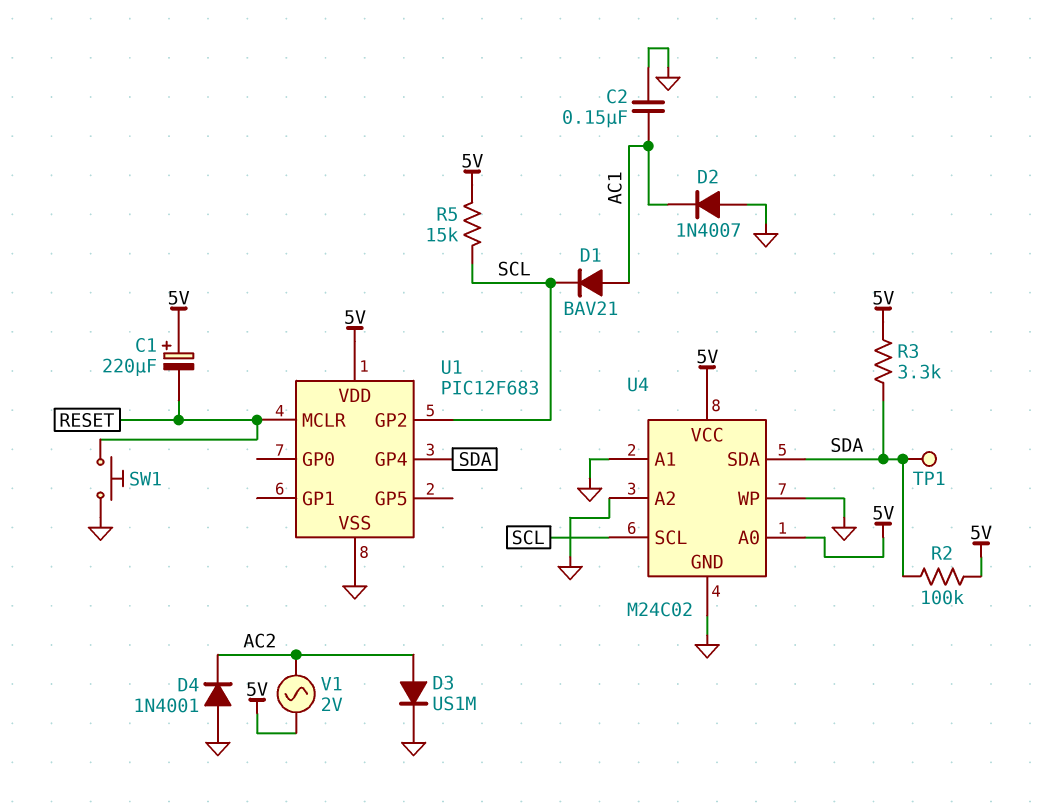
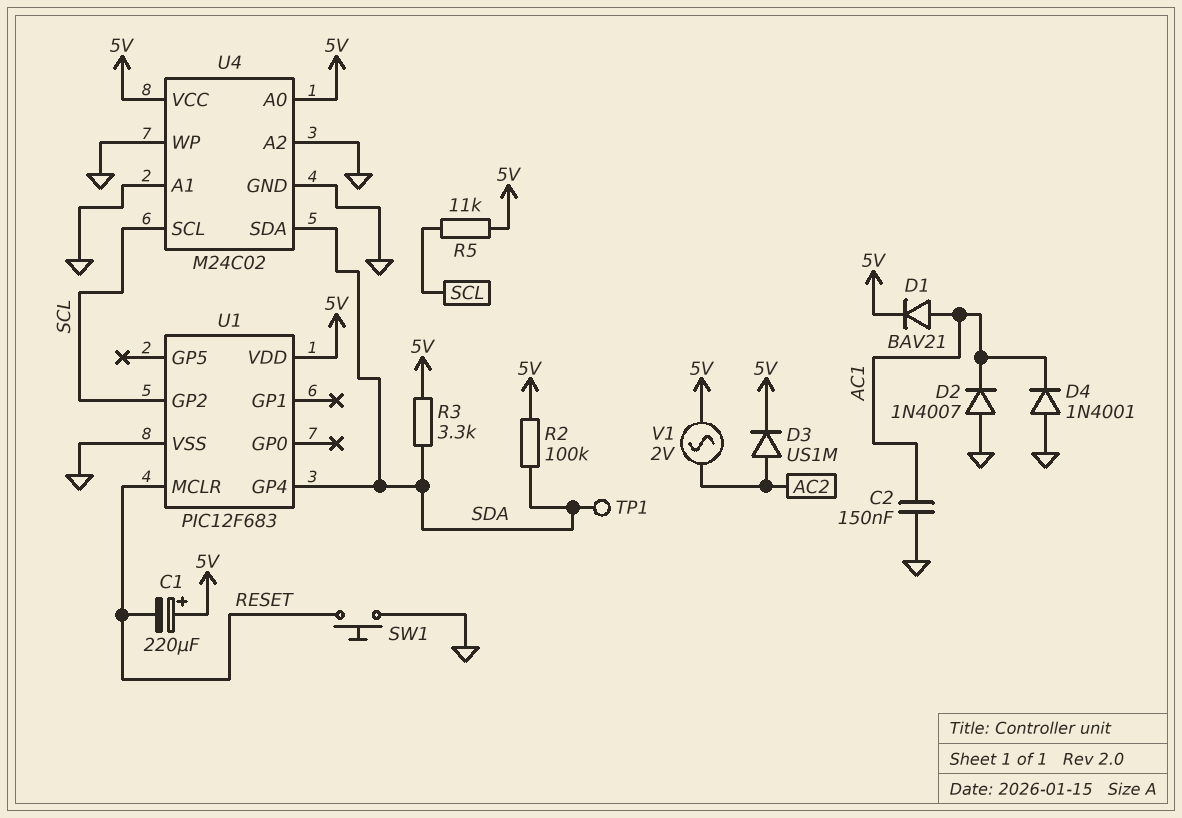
D1: diode BAV21 (A AC1, K SCL) -> diode BAV21 (A AC1, K 5V)
D3: diode US1M (A AC2, K GND) -> diode US1M (A AC2, K 5V)
D4: diode 1N4001 (A GND, K AC2) -> diode 1N4001 (A GND, K AC1)
R5: 15k (5V, SCL) -> 11k (5V, SCL)

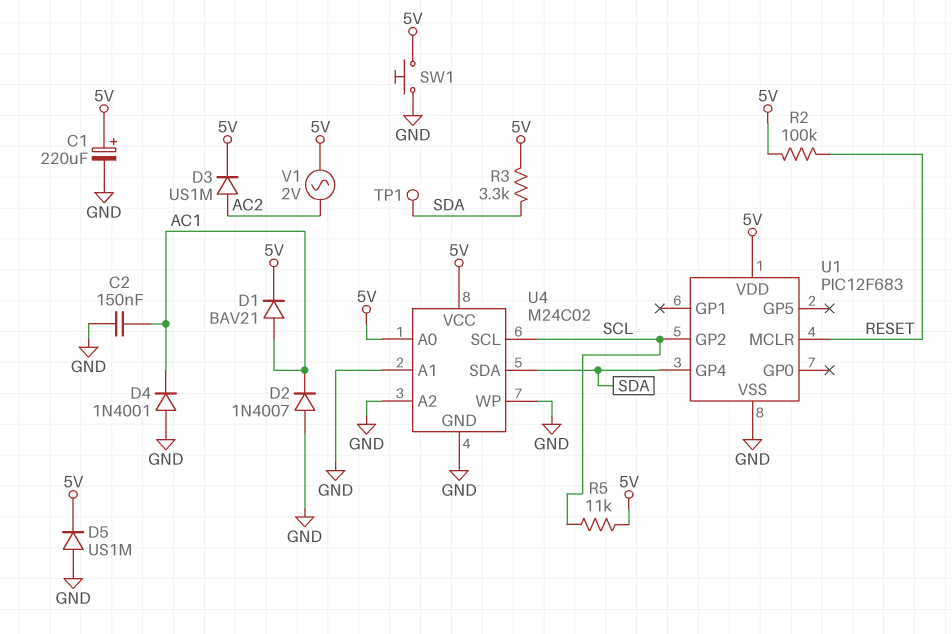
C1: 220uF (plus 5V, minus RESET) -> 220uF (plus 5V, minus GND)
D5: none -> diode US1M (A GND, K 5V)
R2: 100k (5V, SDA) -> 100k (5V, RESET)
SW1: button (GND, RESET) -> button (5V, GND)

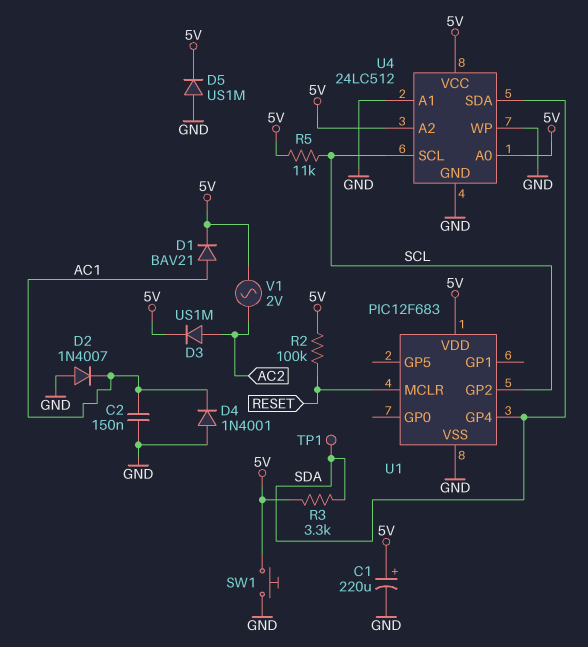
U4: M24C02 -> 24LC512
U4 pin A2: GND -> 5V

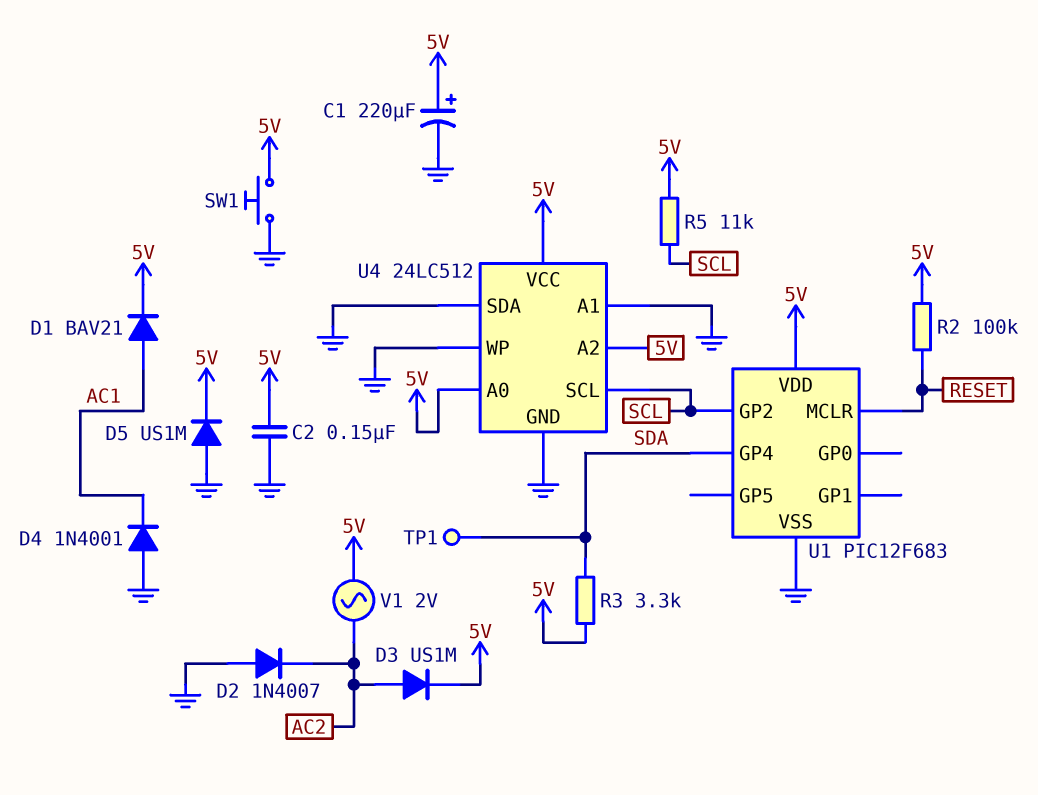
C2: 150nF (AC1, GND) -> 150nF (5V, GND)
D2: diode 1N4007 (A GND, K AC1) -> diode 1N4007 (A GND, K AC2)
U4 pin SDA: SDA -> GND

